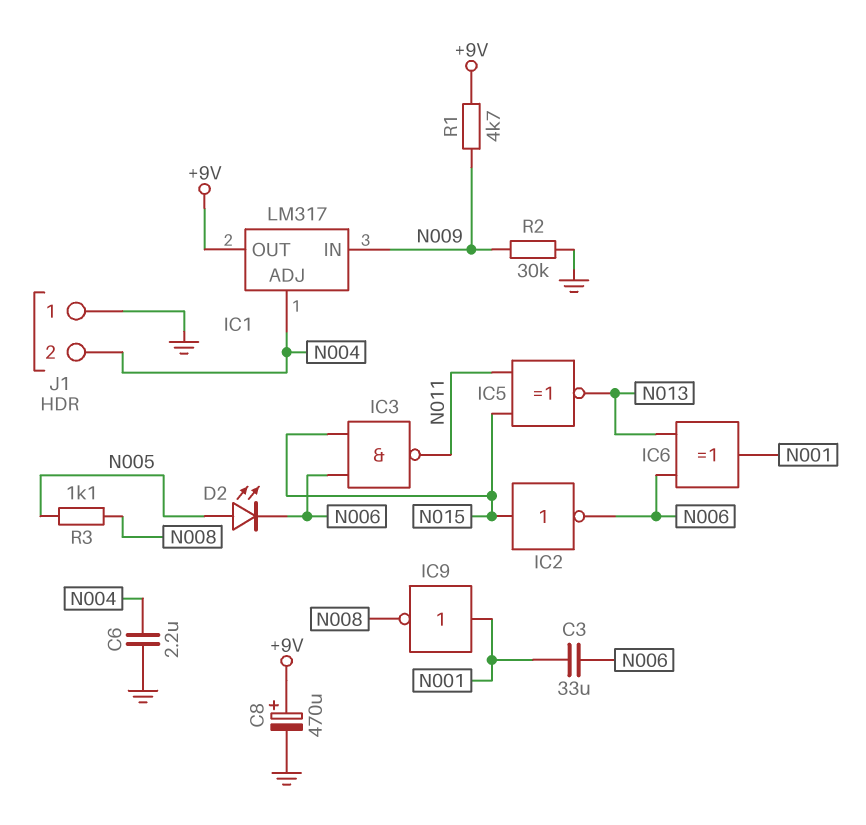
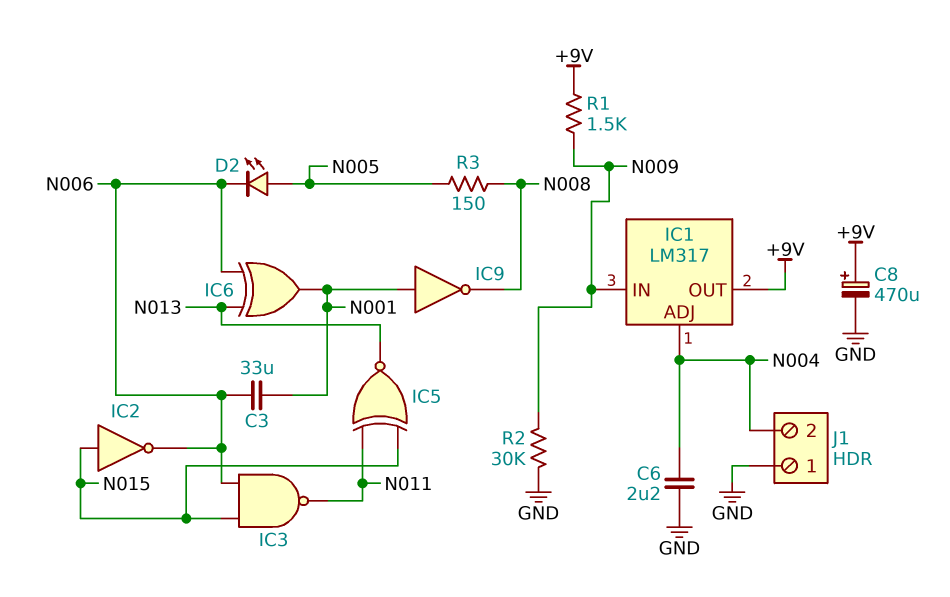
R1: 4.7k (+9V, N009) -> 1.5k (+9V, N009)
R3: 1.1k (N005, N008) -> 150 (N005, N008)

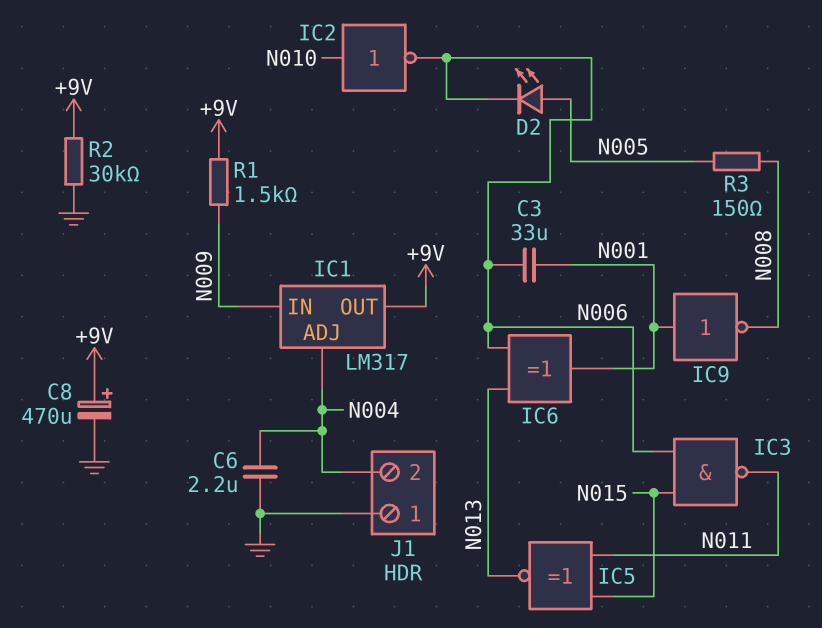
IC2: NOT (in N015, out N006) -> NOT (in N010, out N006)
R2: 30k (GND, N009) -> 30k (+9V, GND)

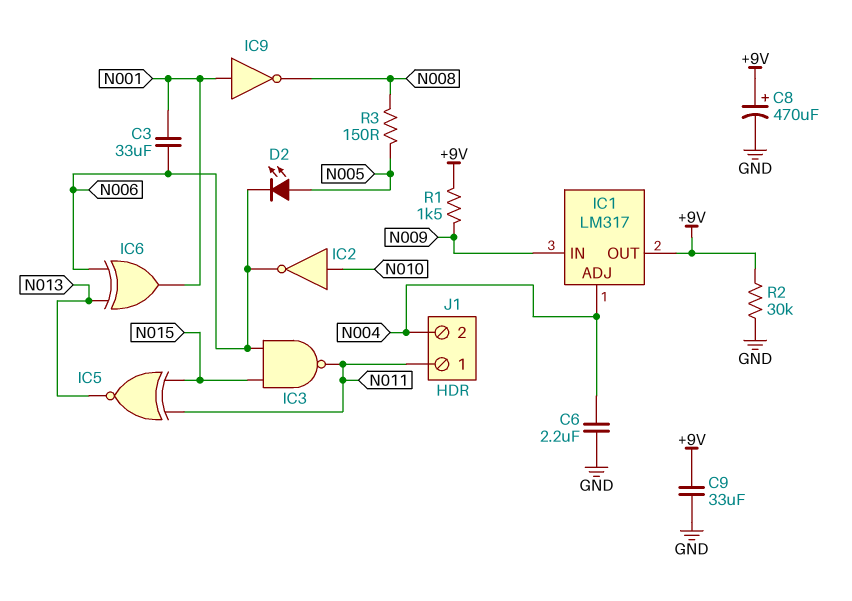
C9: none -> 33uF (+9V, GND)
J1 pin 1: GND -> N011

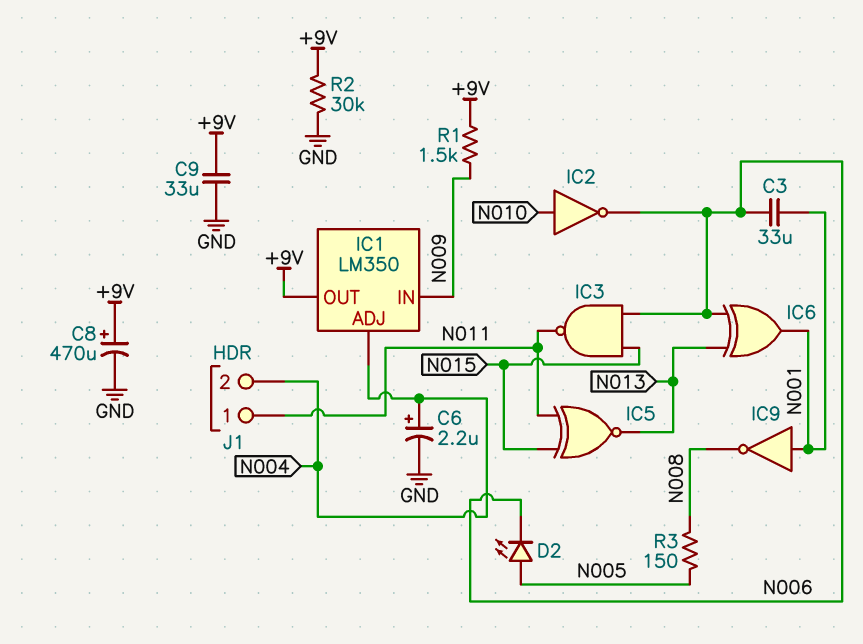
C6: 2.2uF (GND, N004) -> 2.2uF (plus N004, minus GND)
IC1: LM317 -> LM350

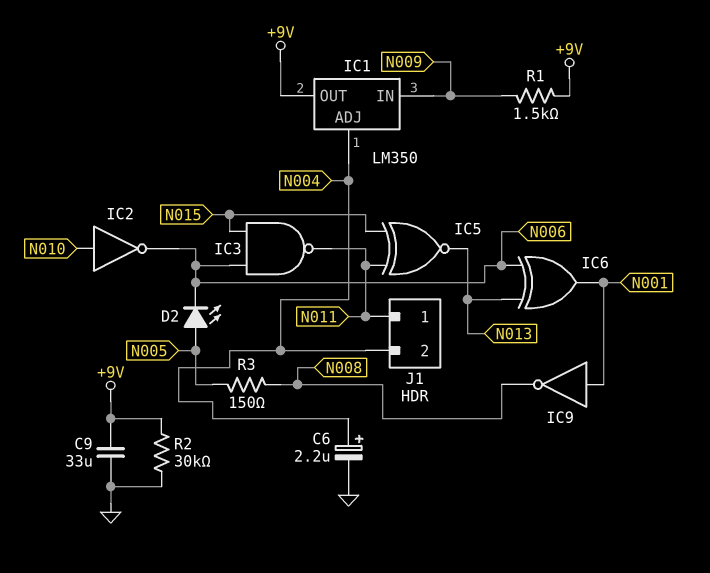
C3: 33uF (N001, N006) -> none
C8: 470uF (plus +9V, minus GND) -> none

